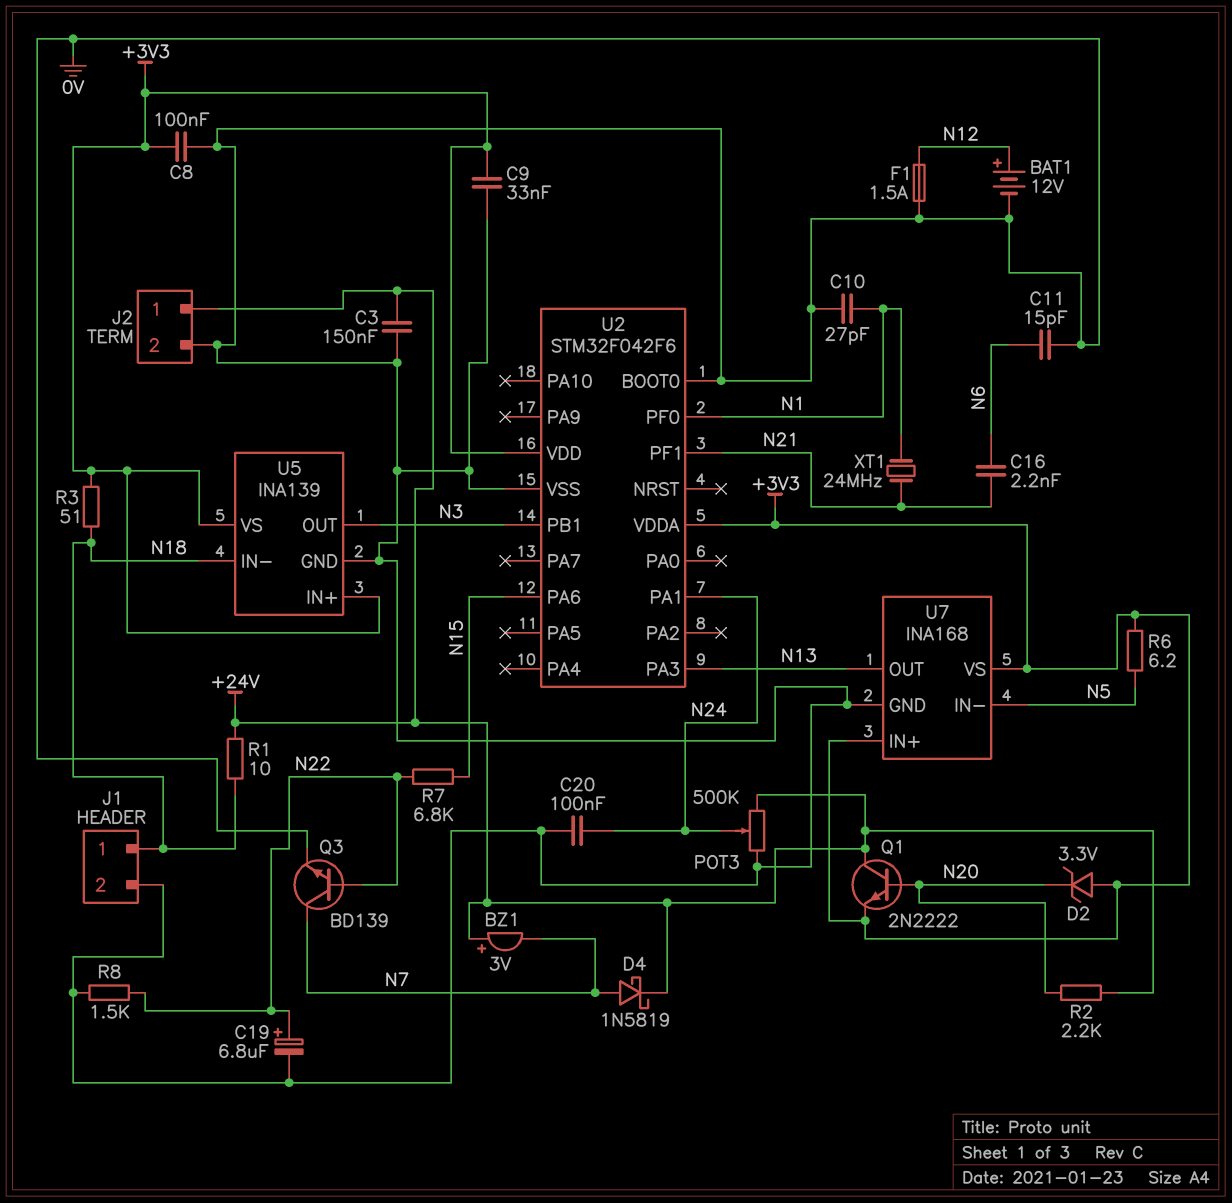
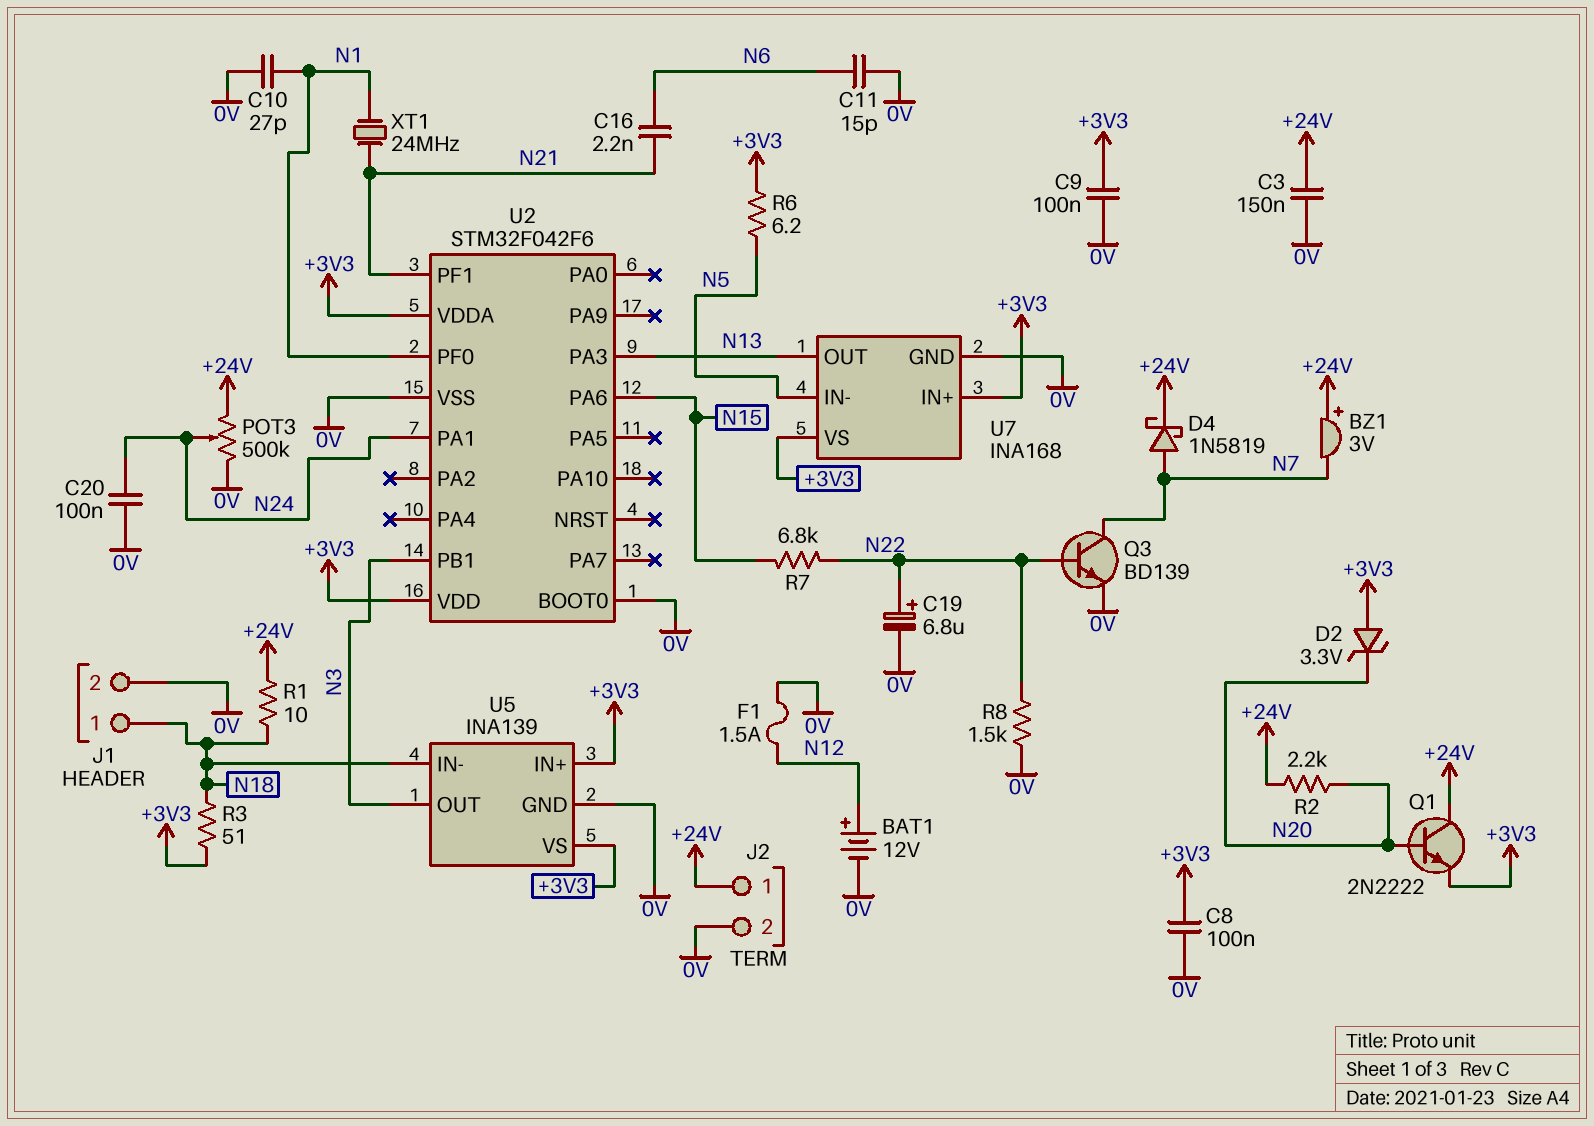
C9: 33nF (+3V3, 0V) -> 100nF (+3V3, 0V)

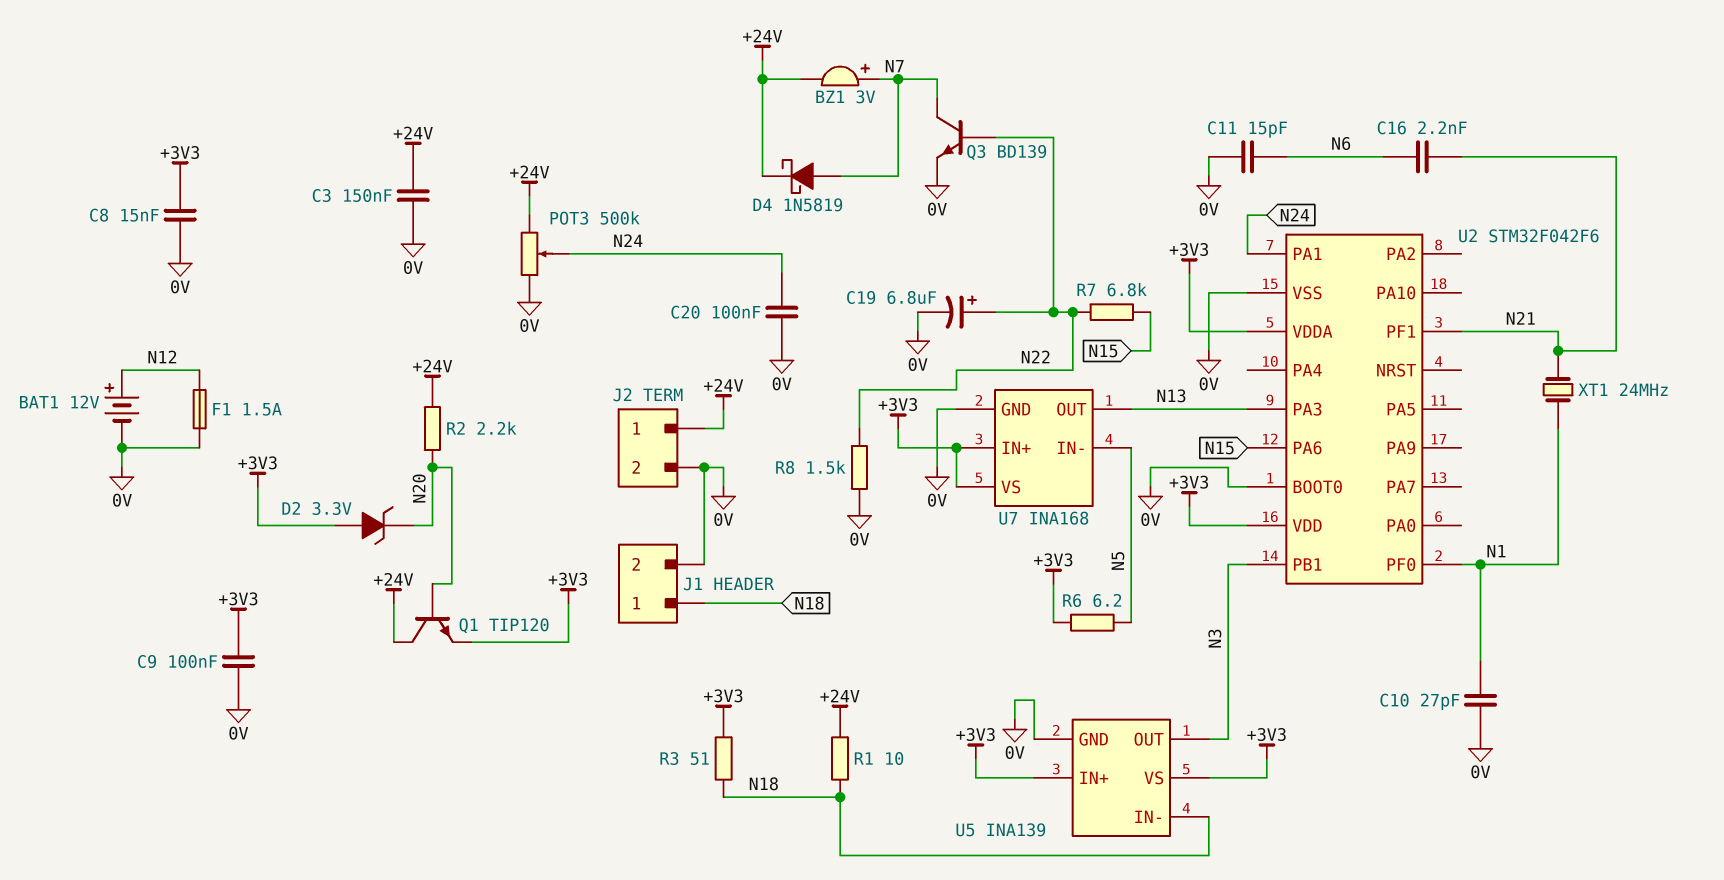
BZ1: buzzer 3V (plus +24V, minus N7) -> buzzer 3V (plus N7, minus +24V)
C8: 100nF (+3V3, 0V) -> 15nF (+3V3, 0V)
Q1: NPN 2N2222 (B N20, C +24V, E +3V3) -> NPN TIP120 (B N20, C +24V, E +3V3)

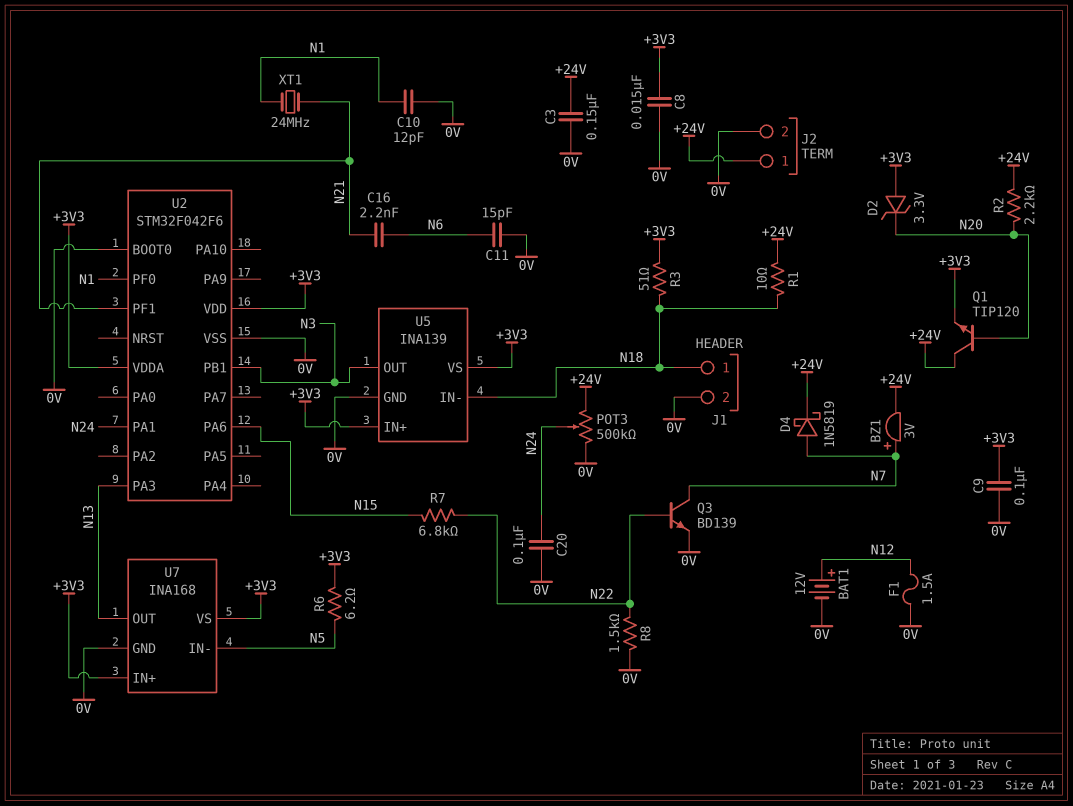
C10: 27pF (0V, N1) -> 12pF (0V, N1)
C19: 6.8uF (plus N22, minus 0V) -> none

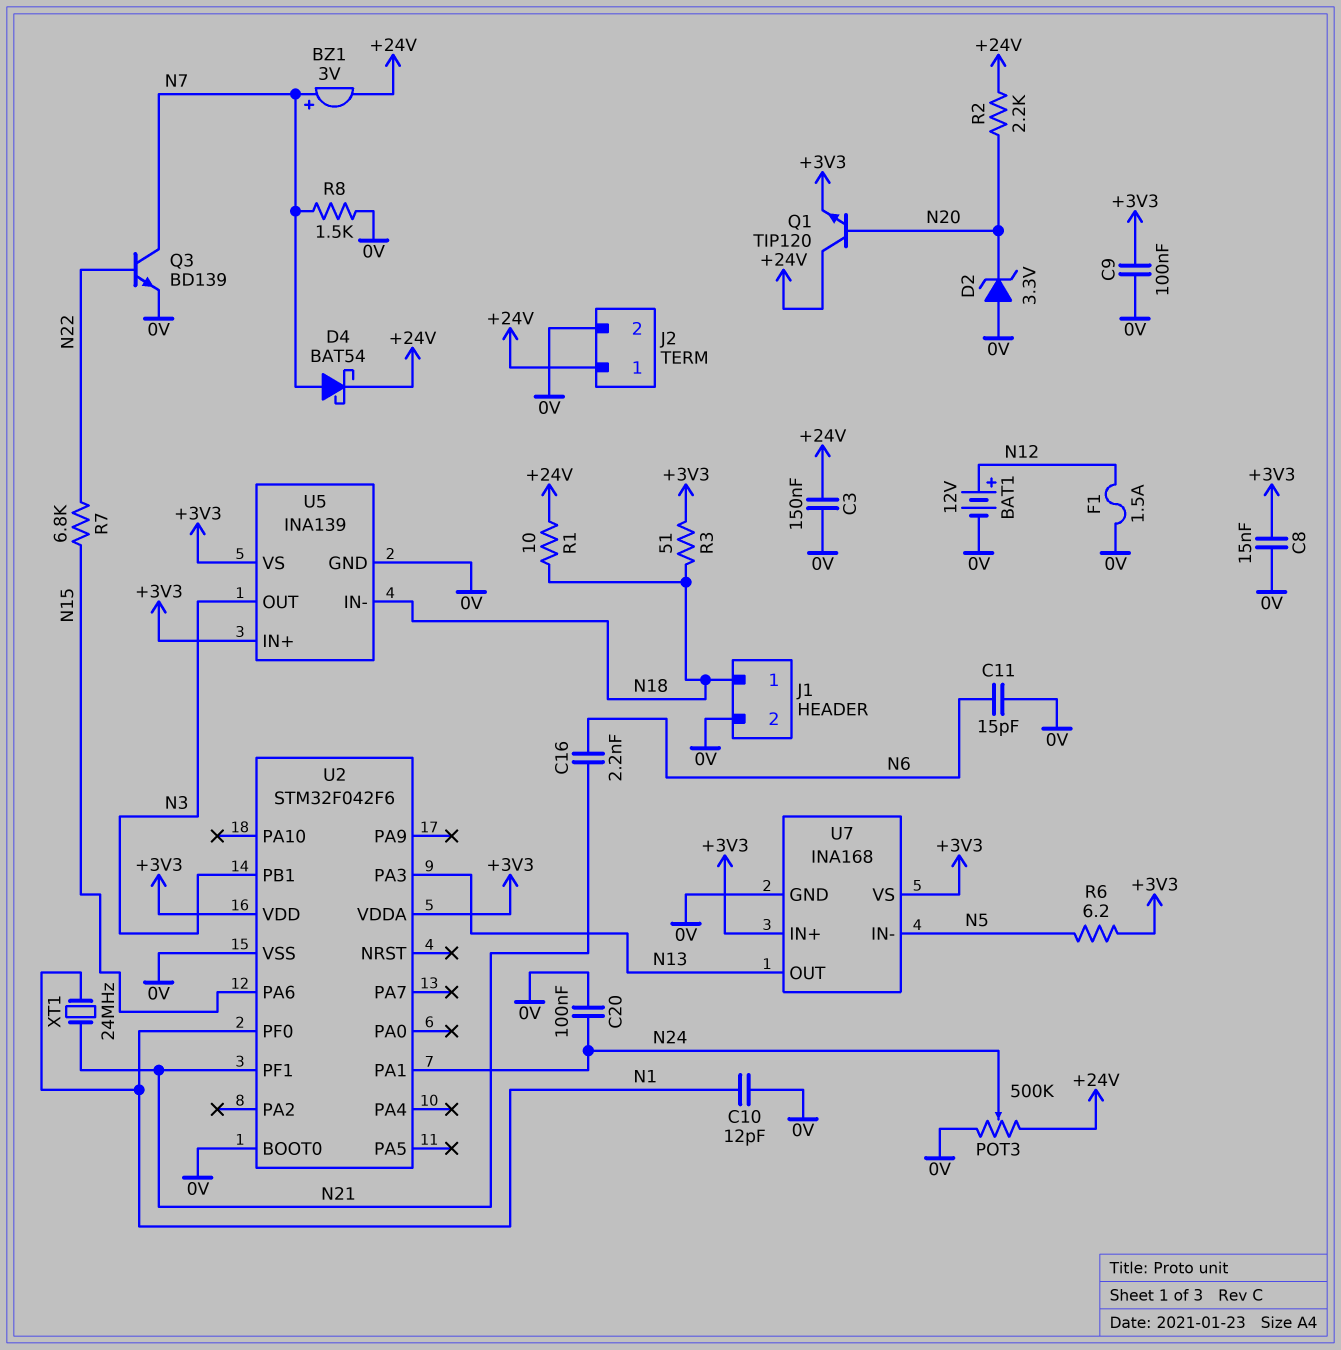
D2: zener 3.3V (A +3V3, K N20) -> zener 3.3V (A 0V, K N20)
D4: schottky 1N5819 (A N7, K +24V) -> schottky BAT54 (A N7, K +24V)
R8: 1.5k (0V, N22) -> 1.5k (0V, N7)

